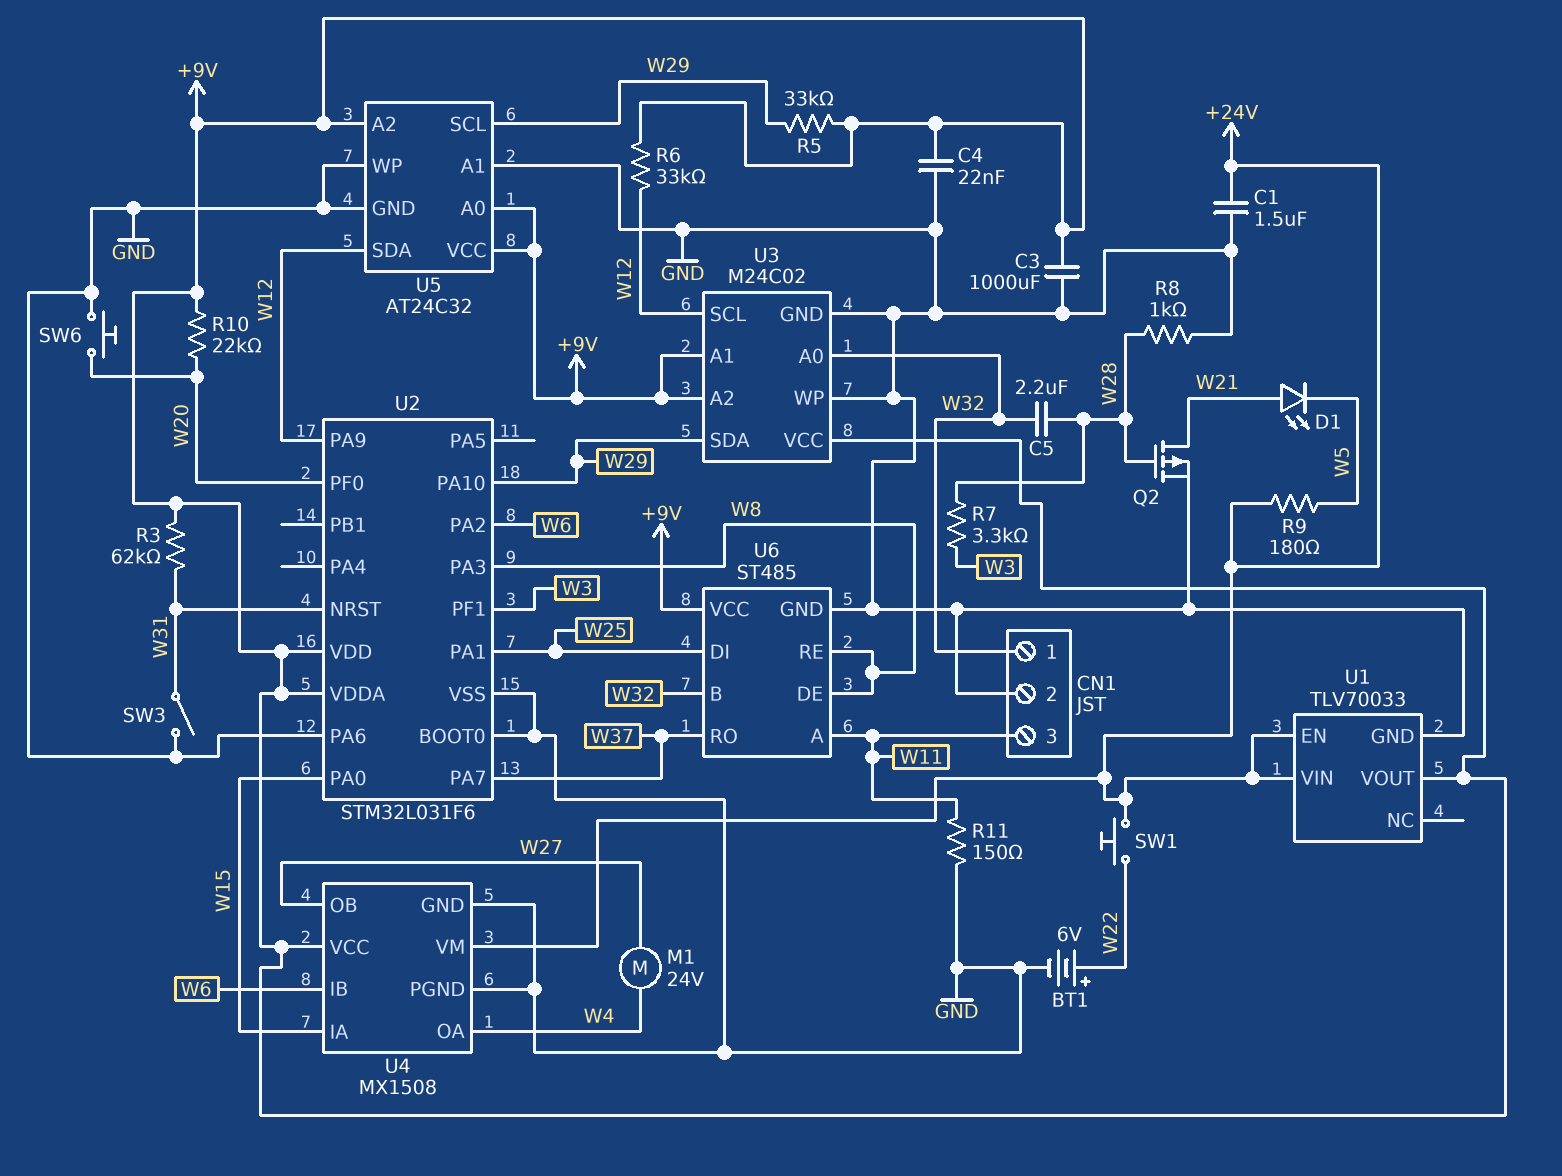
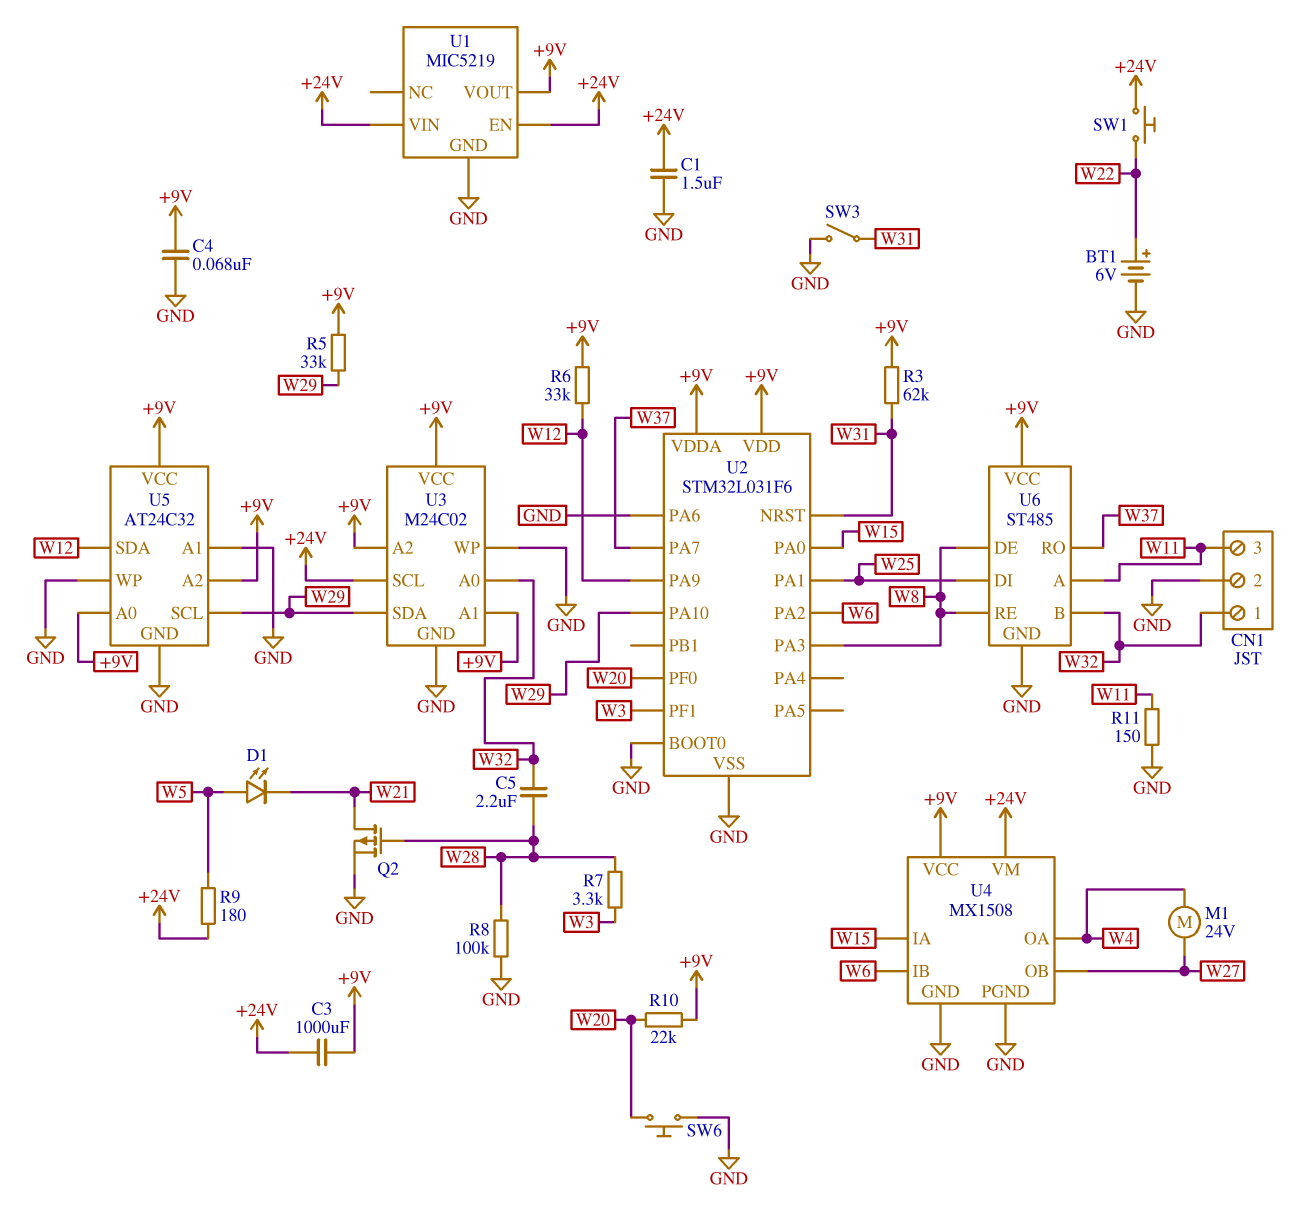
C3: 1000uF (+9V, GND) -> 1000uF (+9V, +24V)
C4: 22nF (+9V, GND) -> 68nF (+9V, GND)
D1: LED (A W21, K W5) -> LED (A W5, K W21)
R8: 1k (GND, W28) -> 100k (GND, W28)
U1: TLV70033 -> MIC5219
U3 pin SCL: W12 -> +24V

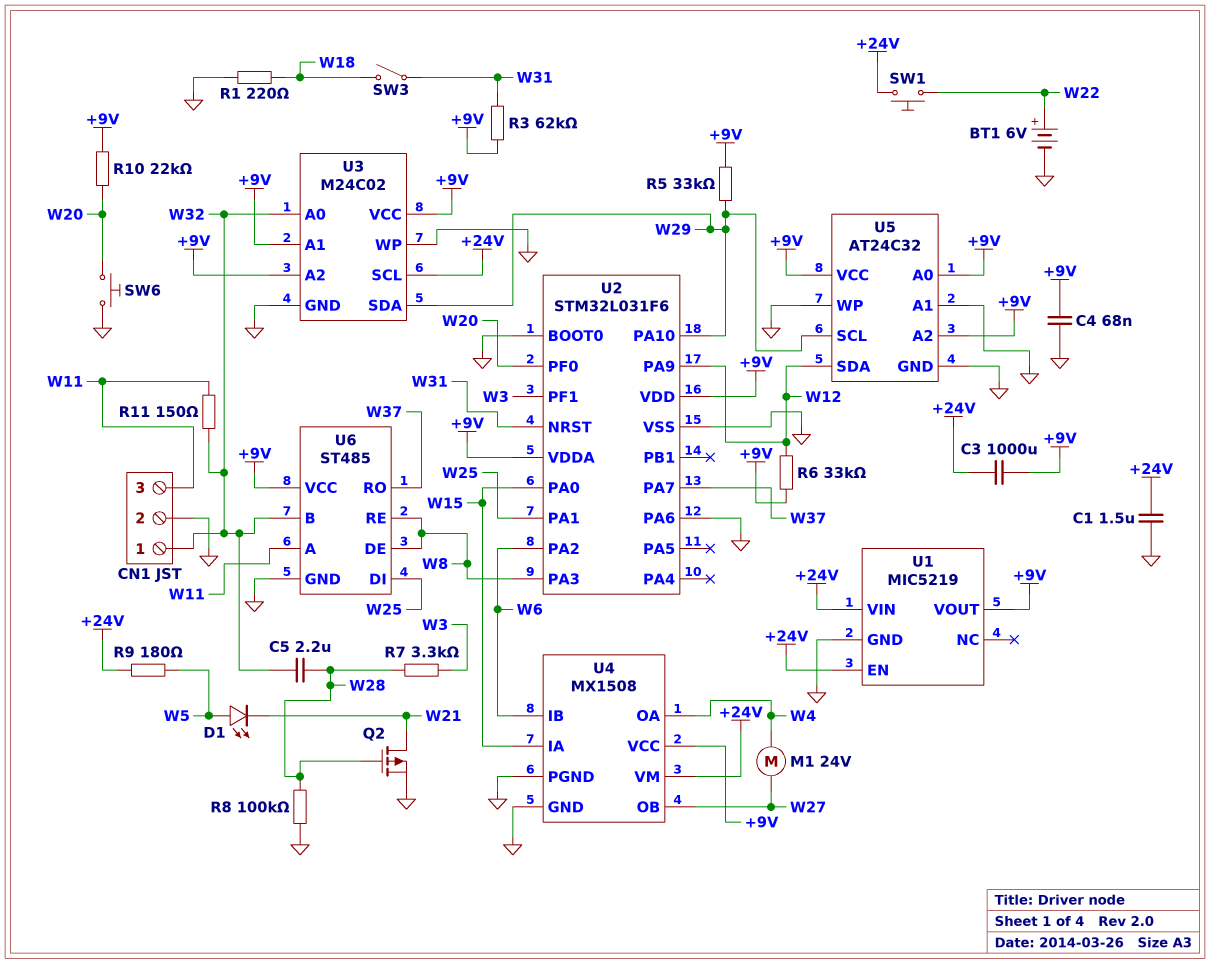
R1: none -> 220 (GND, W18)
R11: 150 (GND, W11) -> 150 (W11, W32)
SW3: switch (GND, W31) -> switch (W18, W31)

